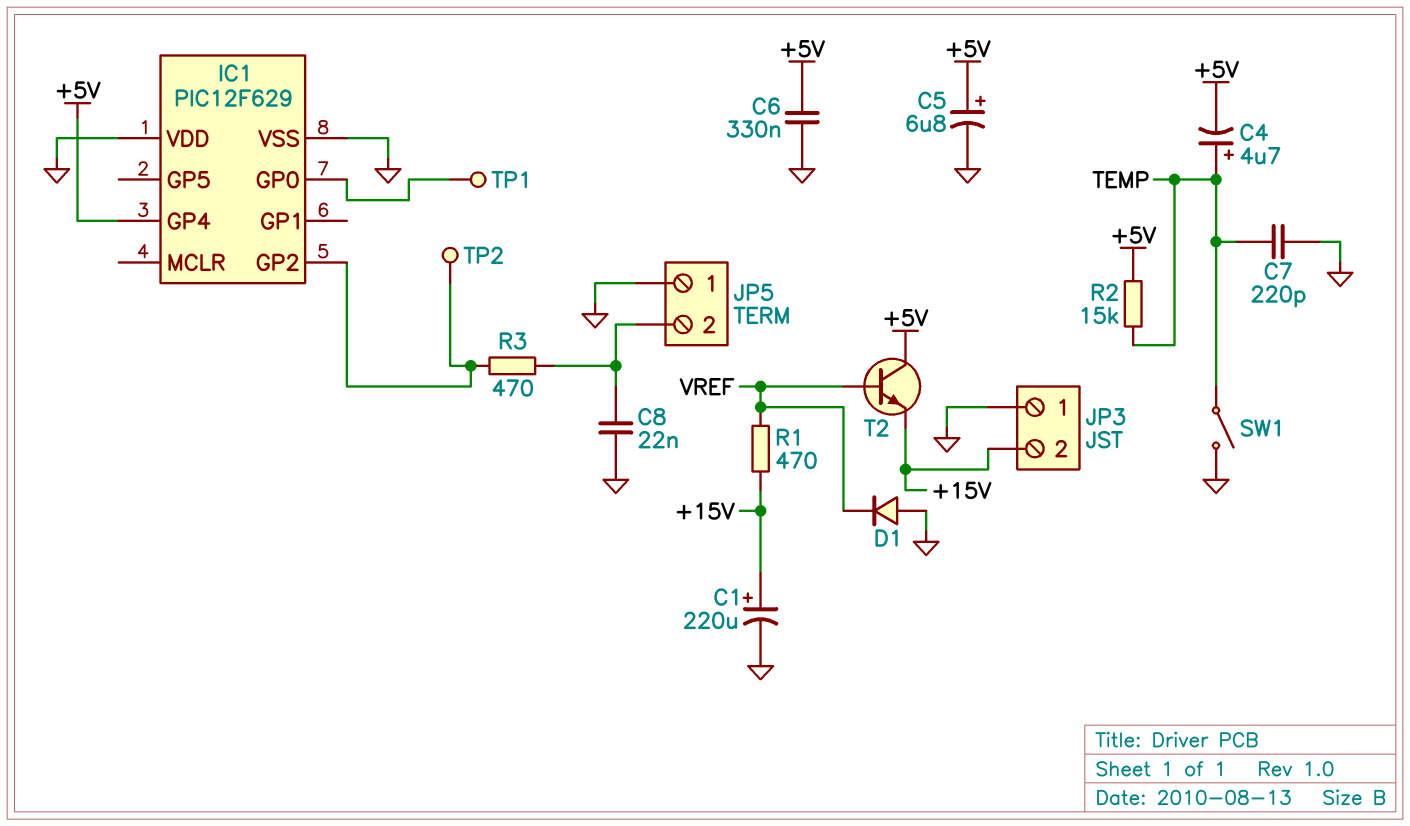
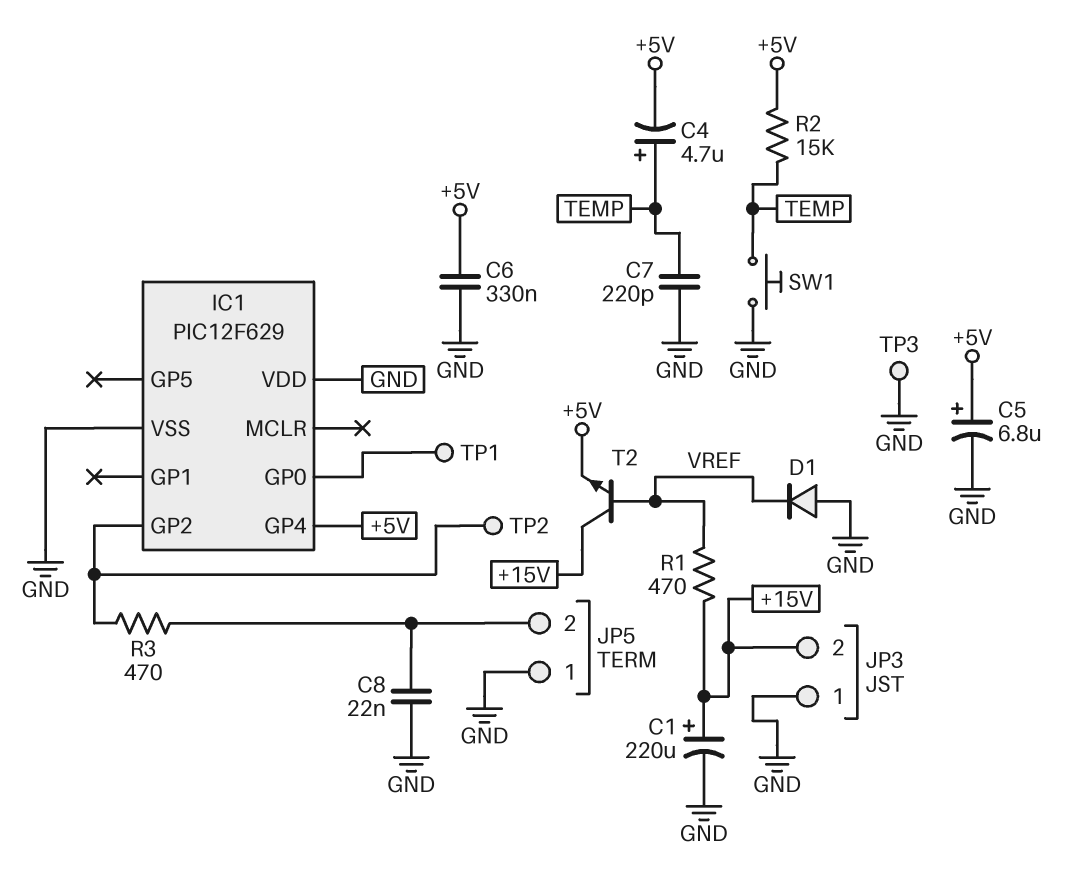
SW1: switch (GND, TEMP) -> button (GND, TEMP)
T2: NPN (B VREF, C +5V, E +15V) -> NPN (B VREF, C +15V, E +5V)
TP3: none -> test point (GND)

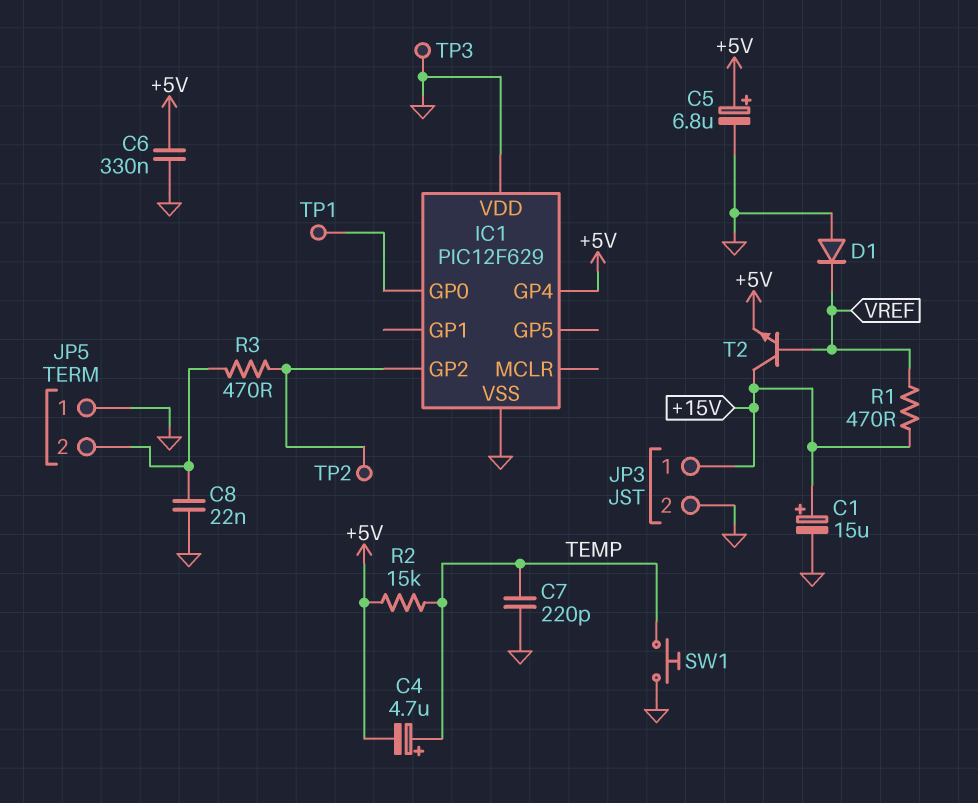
C1: 220uF (plus +15V, minus GND) -> 15uF (plus +15V, minus GND)
JP3 pin 1: GND -> +15V
JP3 pin 2: +15V -> GND

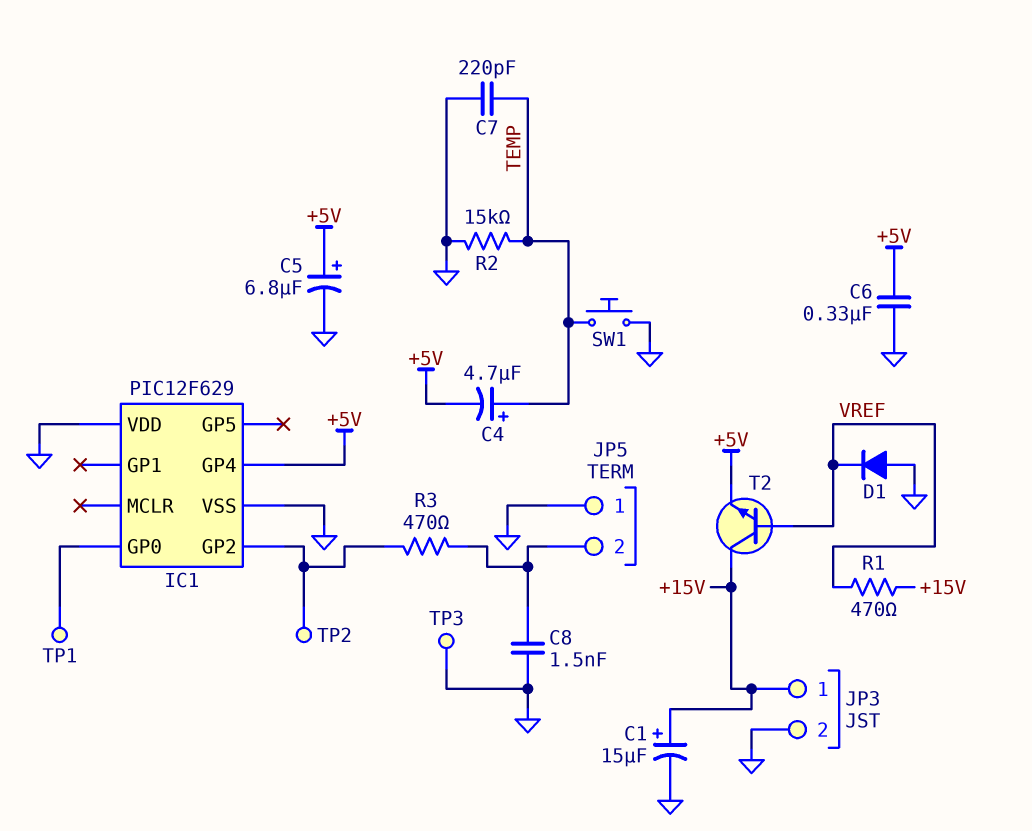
C8: 22nF (GND, JP5/2) -> 1.5nF (GND, JP5/2)
R2: 15k (+5V, TEMP) -> 15k (GND, TEMP)

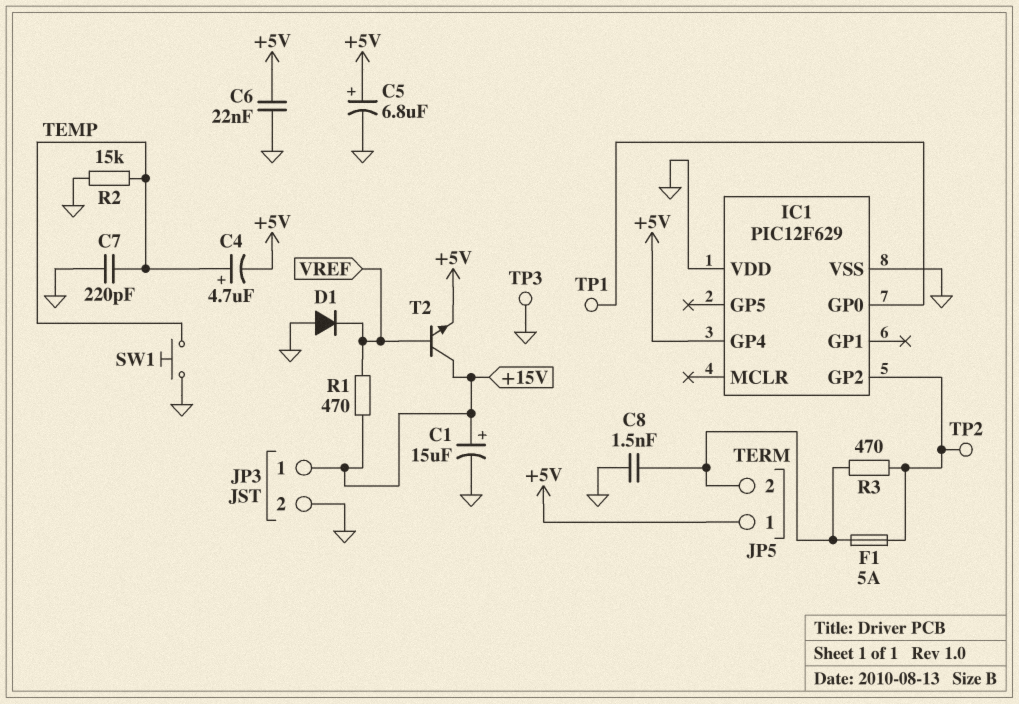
C6: 330nF (+5V, GND) -> 22nF (+5V, GND)
F1: none -> 5A (IC1/GP2, JP5/2)
JP5 pin 1: GND -> +5V

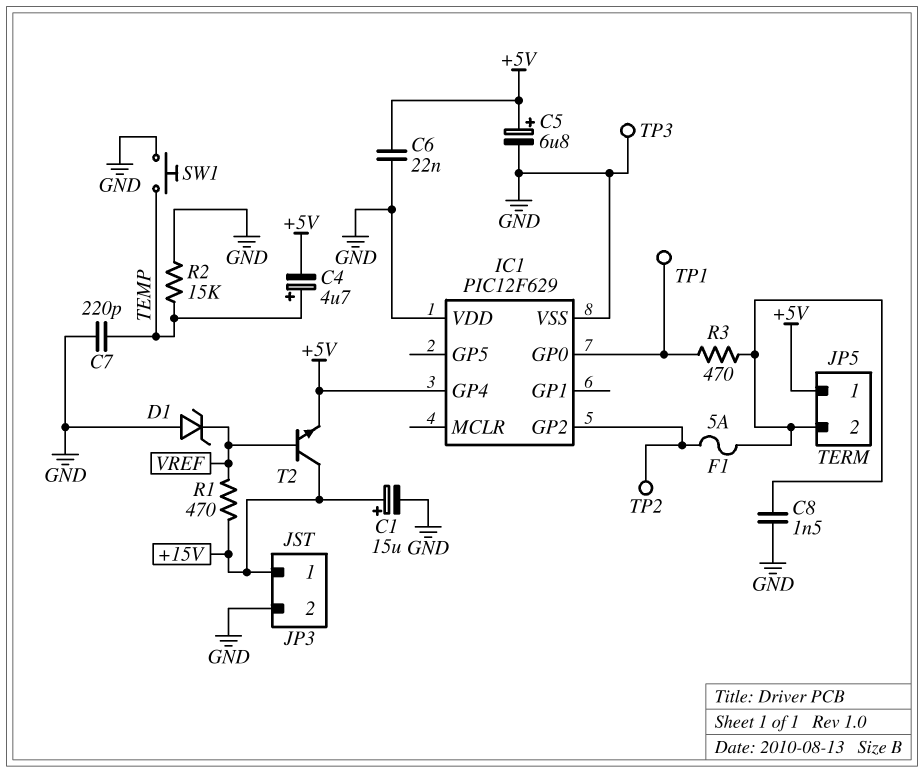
D1: diode (A GND, K VREF) -> zener (A GND, K VREF)
R3: 470 (IC1/GP2, JP5/2) -> 470 (IC1/GP0, JP5/2)

